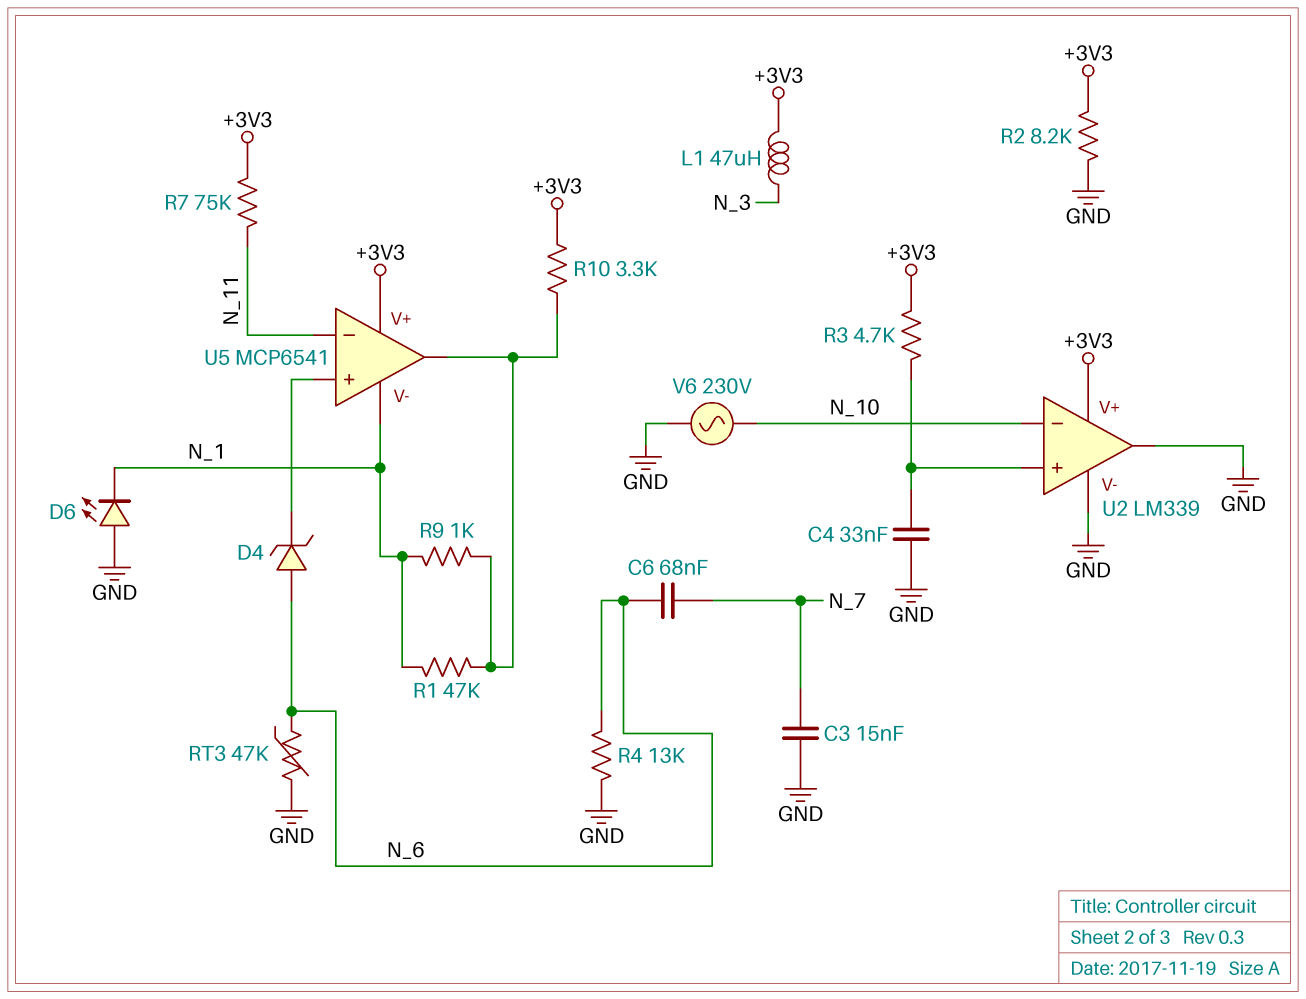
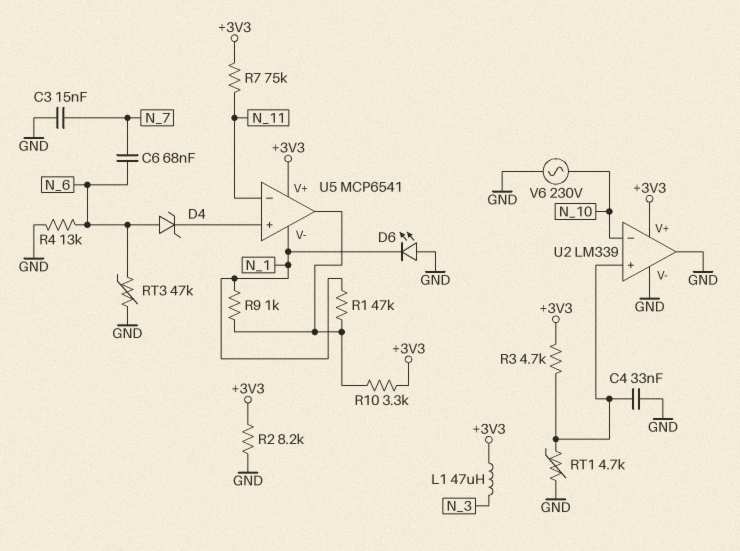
RT1: none -> 4.7k (GND, U2/in+)

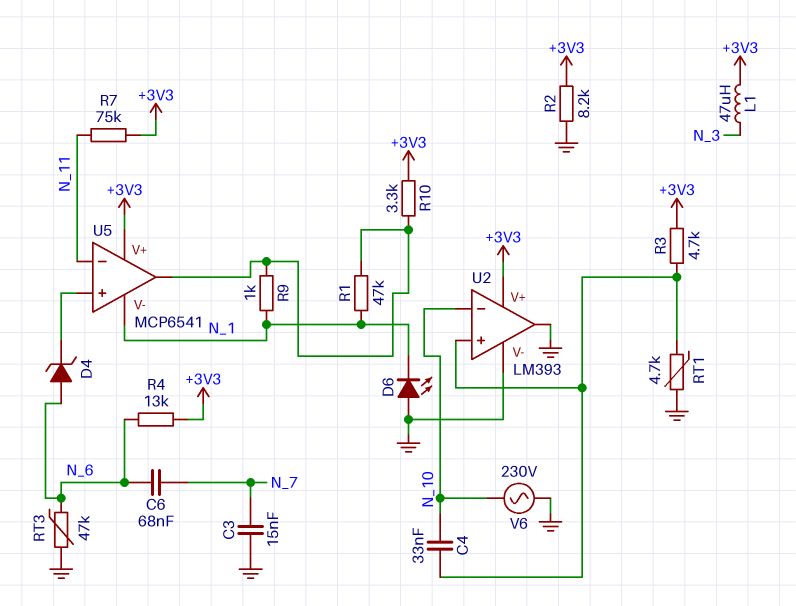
C4: 33nF (GND, U2/in+) -> 33nF (N_10, U2/in+)
R4: 13k (GND, N_6) -> 13k (+3V3, N_6)
U2: LM339 -> LM393

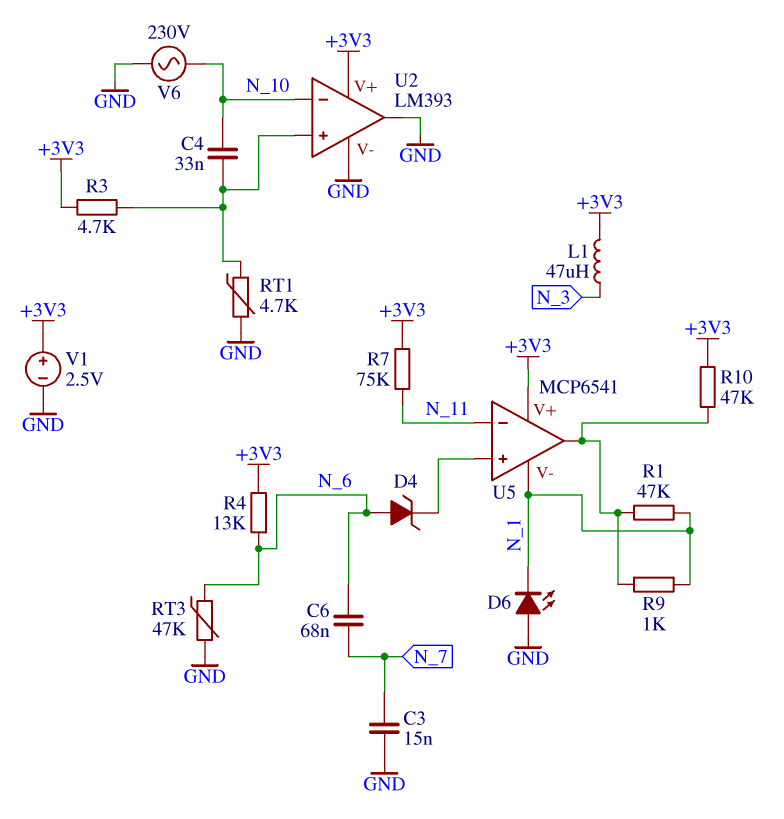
R2: 8.2k (+3V3, GND) -> none
R10: 3.3k (+3V3, U5/out) -> 47k (+3V3, U5/out)
V1: none -> 2.5V (plus +3V3, minus GND)

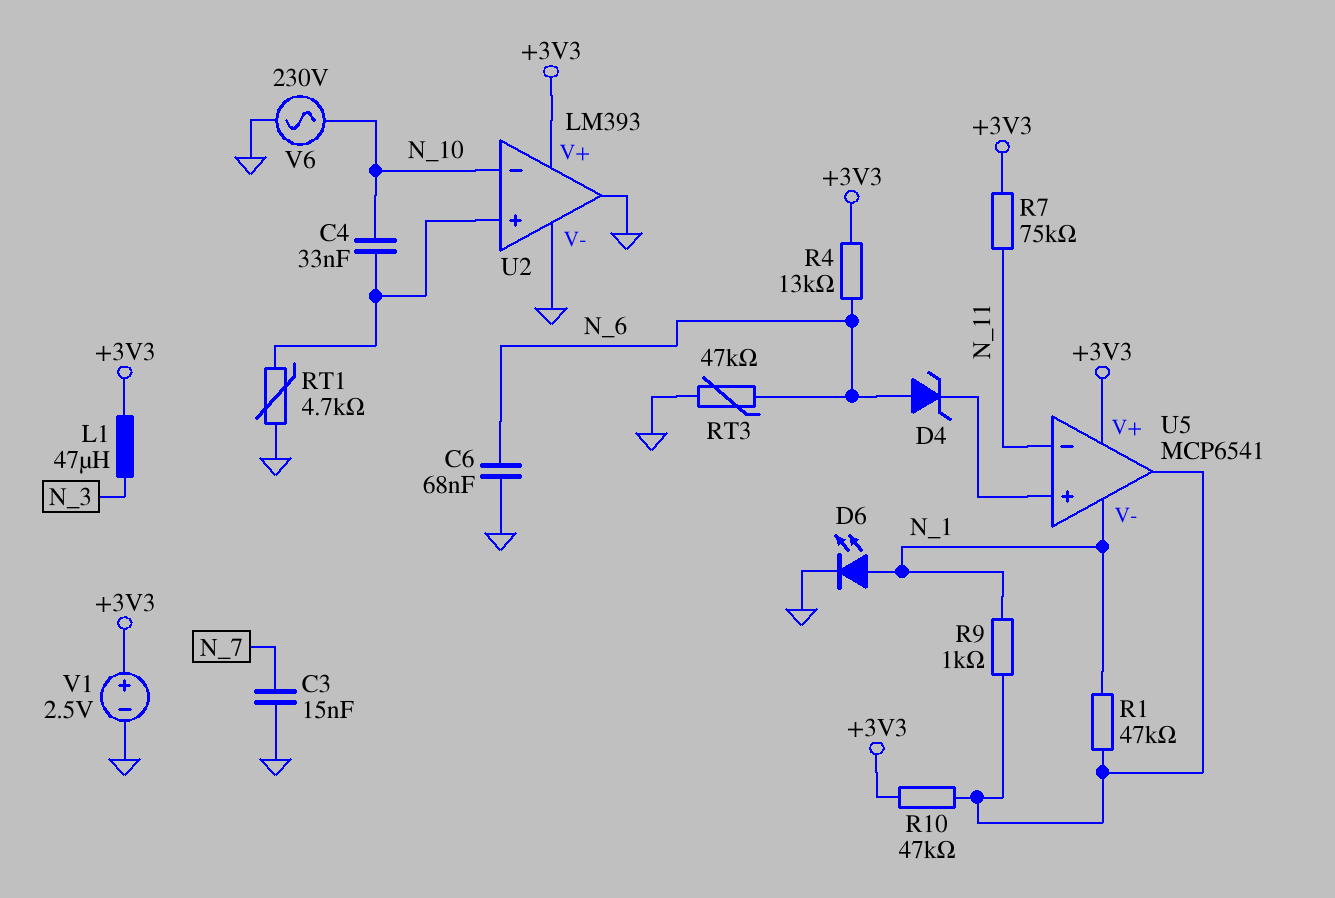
C6: 68nF (N_6, N_7) -> 68nF (GND, N_6)
D6: LED (A GND, K N_1) -> LED (A N_1, K GND)
R3: 4.7k (+3V3, U2/in+) -> none

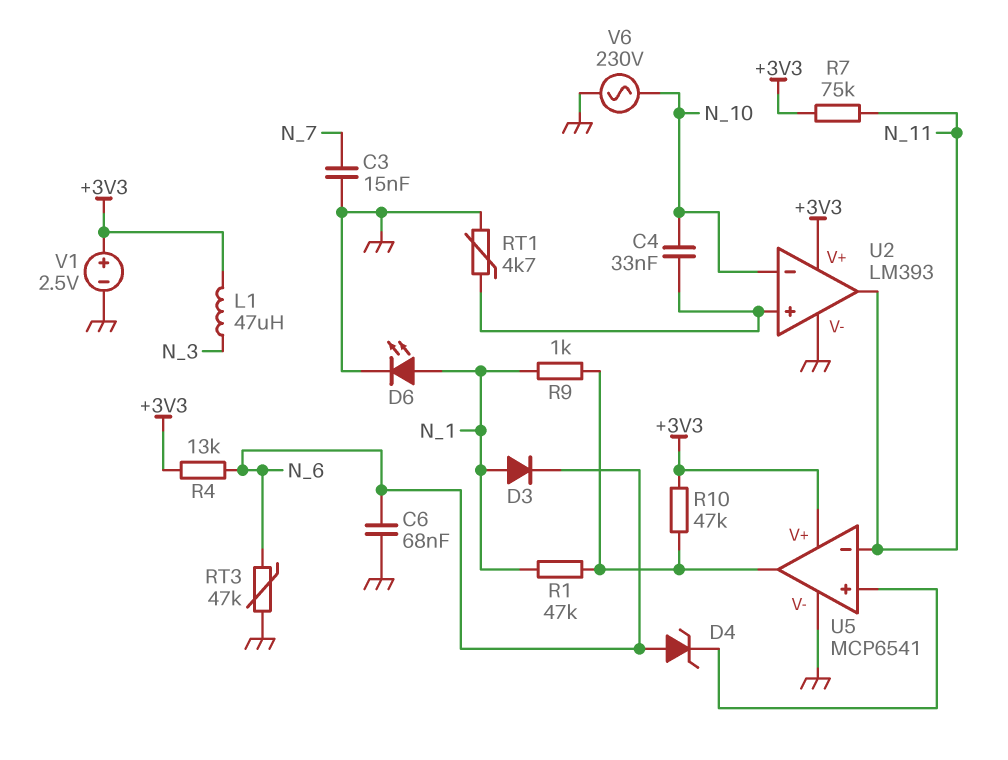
D3: none -> diode (A N_1, K N_6)
U2 pin out: GND -> N_11
U5 pin V-: N_1 -> GND

